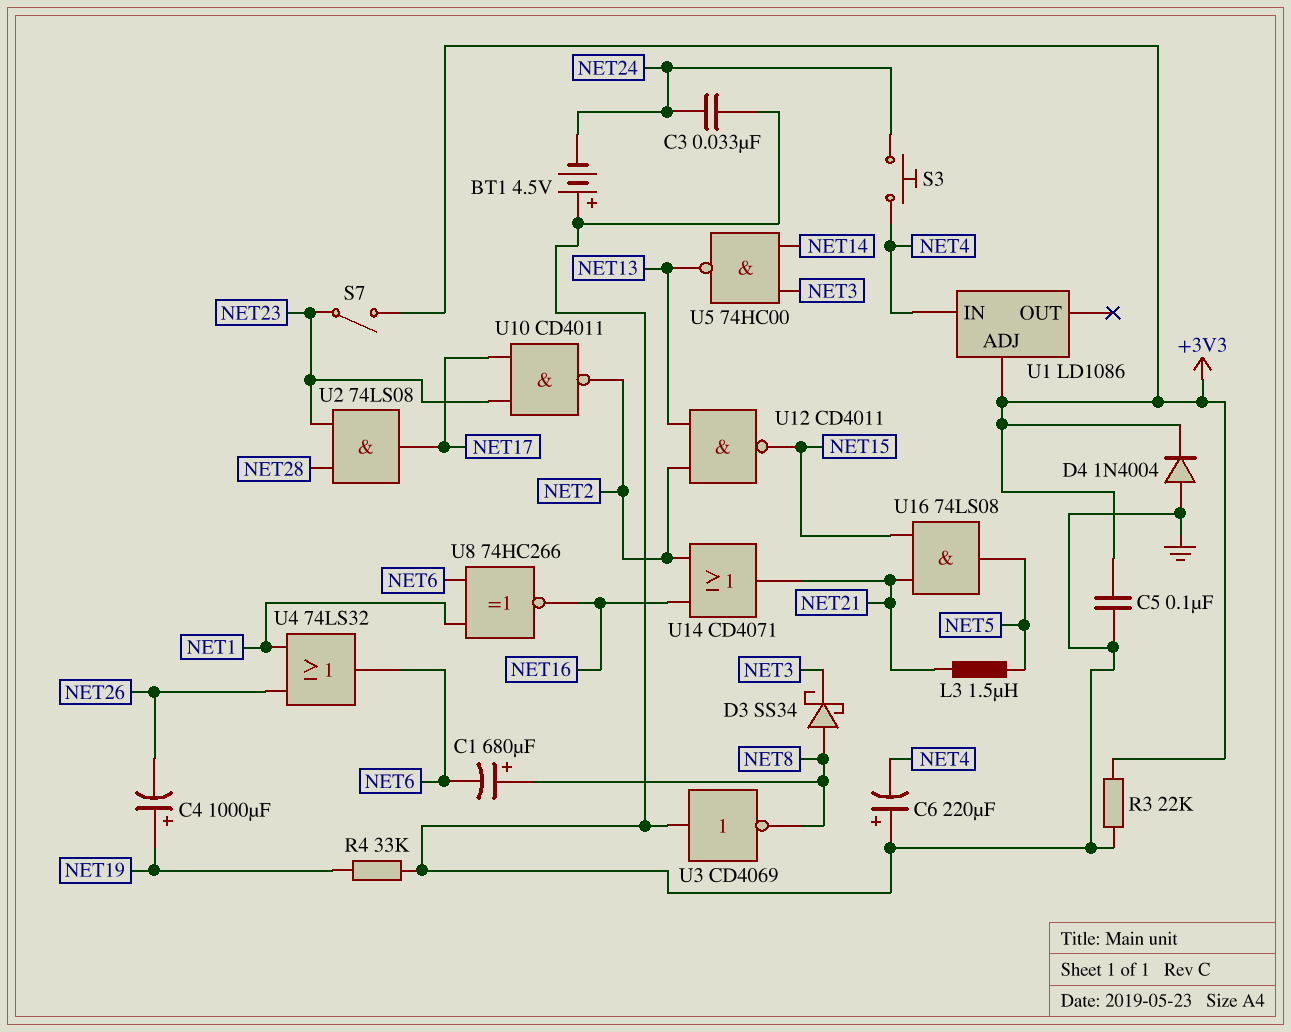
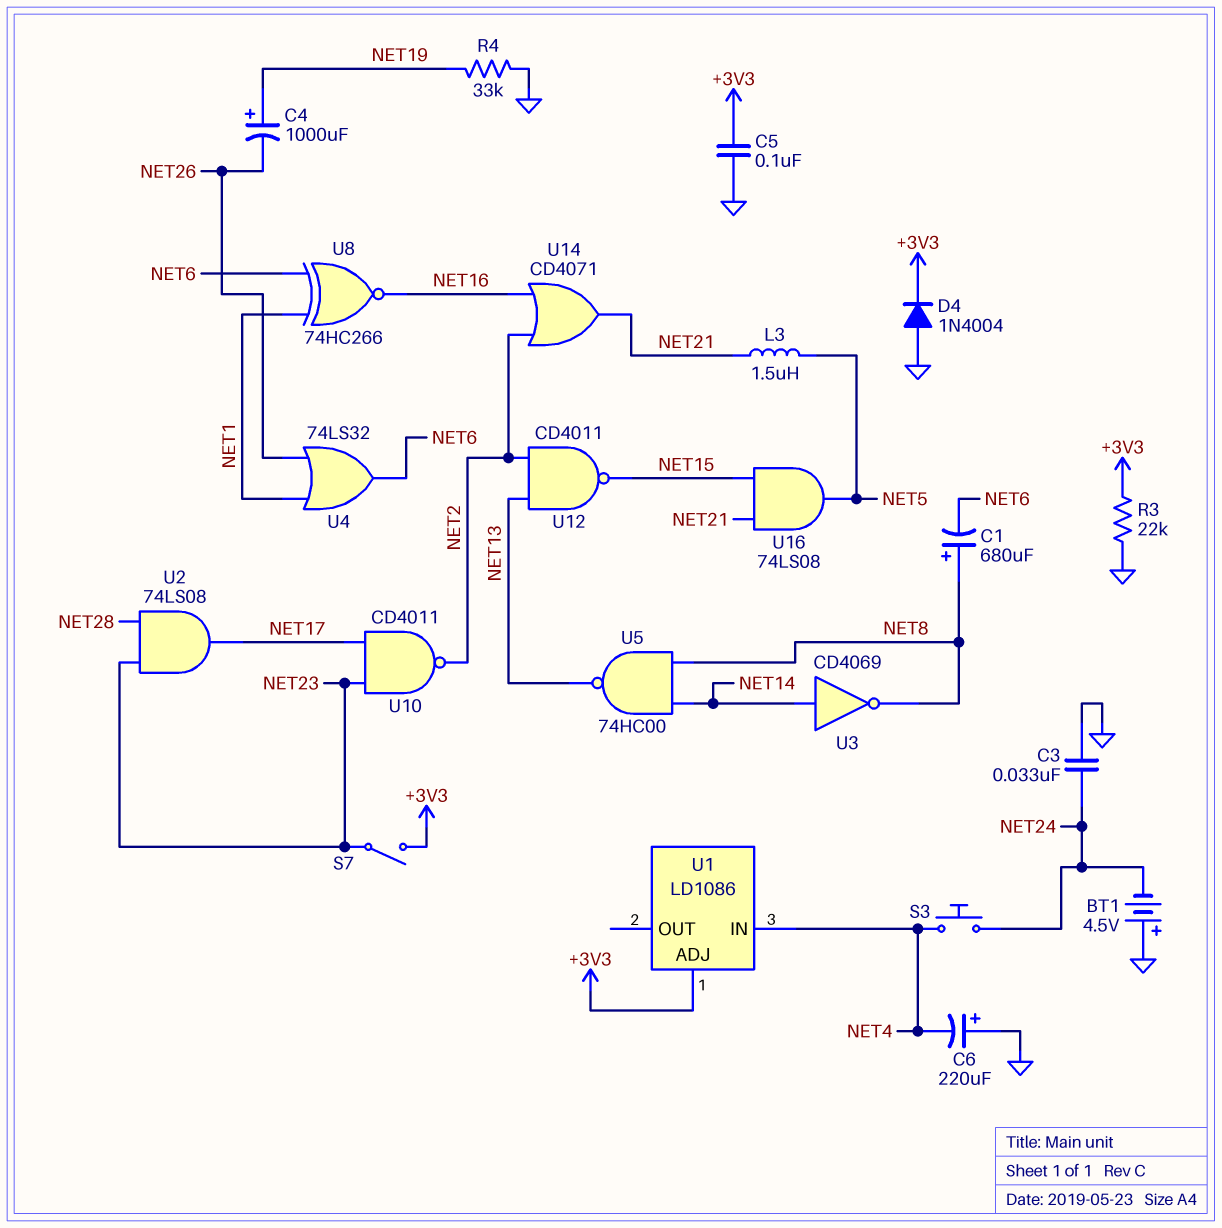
D3: schottky SS34 (A NET8, K NET3) -> none
U3: NOT CD4069 (in GND, out NET8) -> NOT CD4069 (in NET14, out NET8)
U5: NAND 74HC00 (in NET3, in NET14, out NET13) -> NAND 74HC00 (in NET8, in NET14, out NET13)

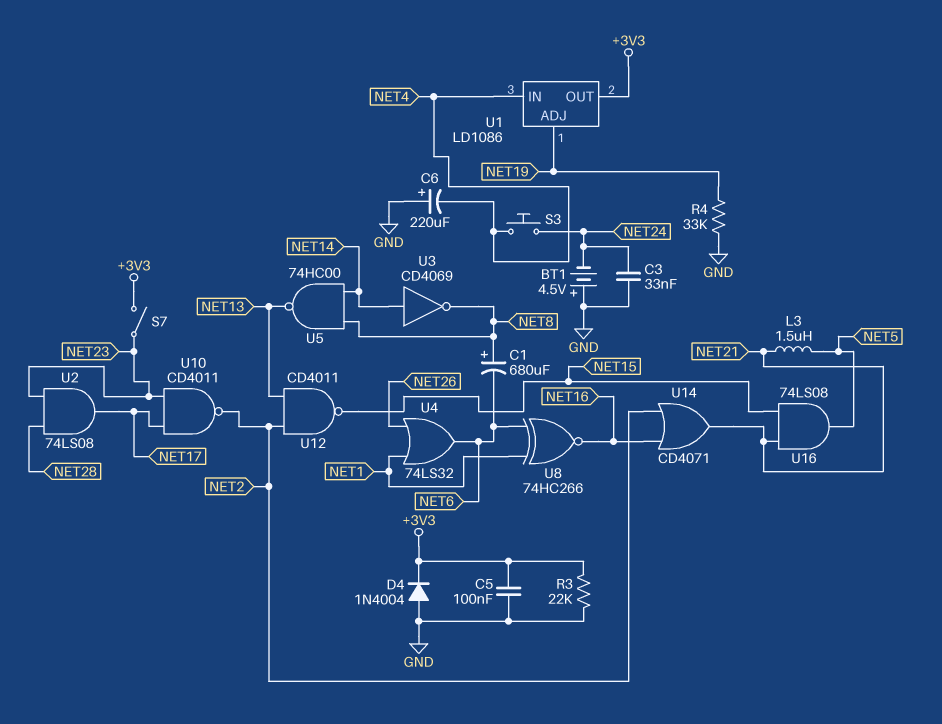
C4: 1000uF (plus NET19, minus NET26) -> none
U1 pin ADJ: +3V3 -> NET19
U1 pin OUT: none -> +3V3

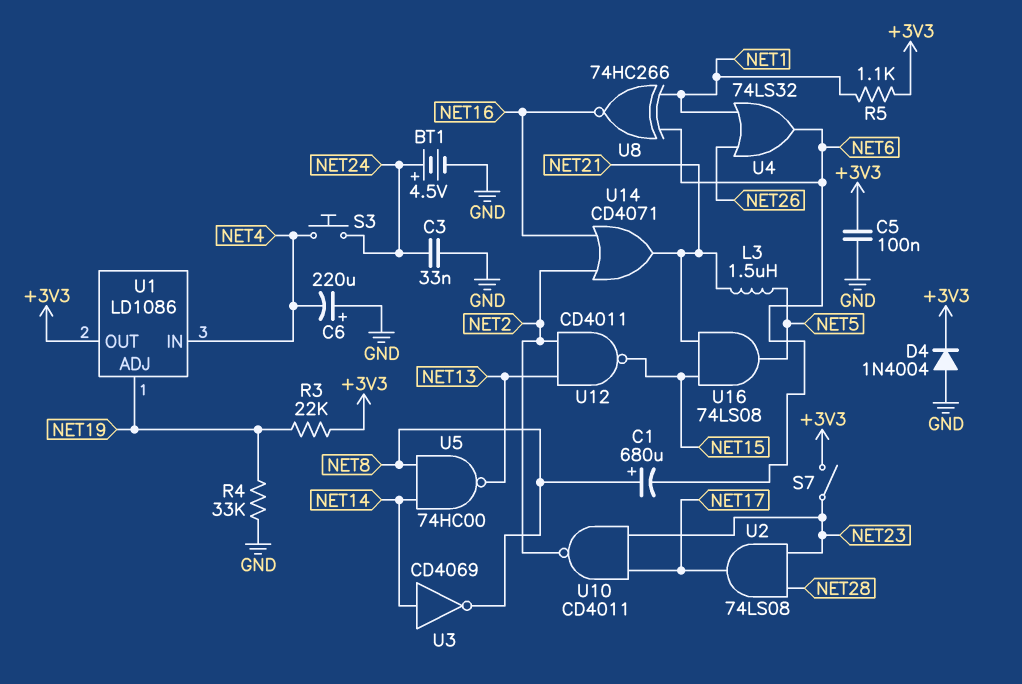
BT1: 4.5V (plus GND, minus NET24) -> 4.5V (plus NET24, minus GND)
R3: 22k (+3V3, GND) -> 22k (+3V3, NET19)
R5: none -> 1.1k (+3V3, NET1)

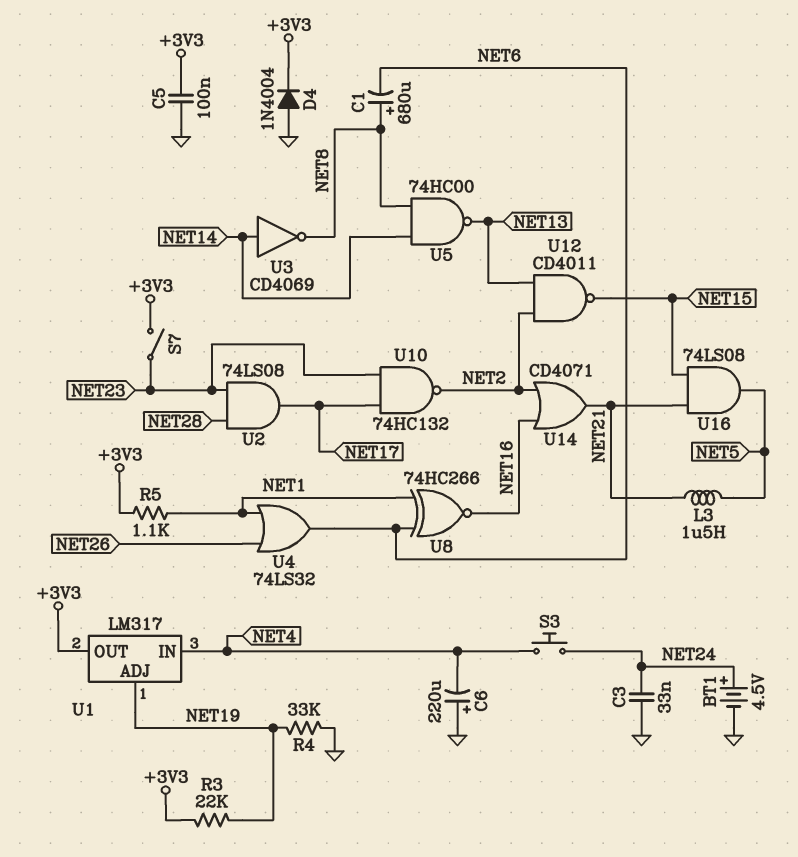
U1: LD1086 -> LM317
U10: NAND CD4011 (in NET17, in NET23, out NET2) -> NAND 74HC132 (in NET17, in NET23, out NET2)

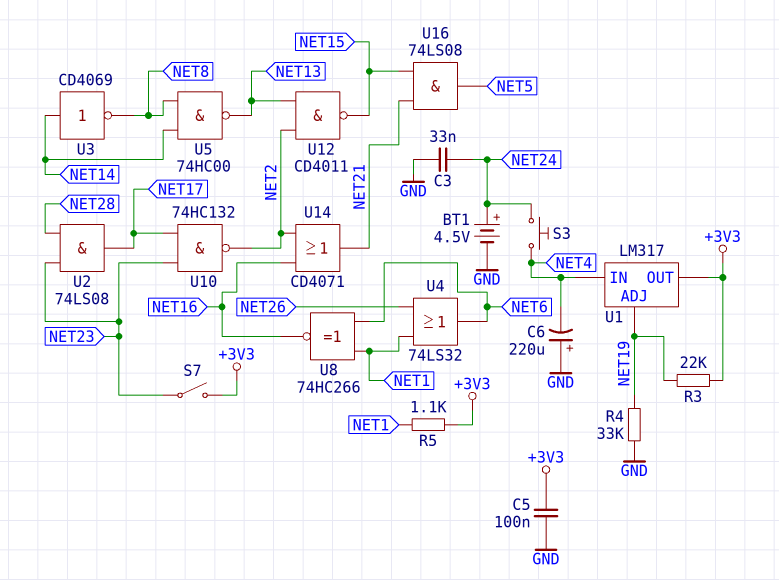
C1: 680uF (plus NET8, minus NET6) -> none
D4: diode 1N4004 (A GND, K +3V3) -> none
L3: 1.5uH (NET5, NET21) -> none

